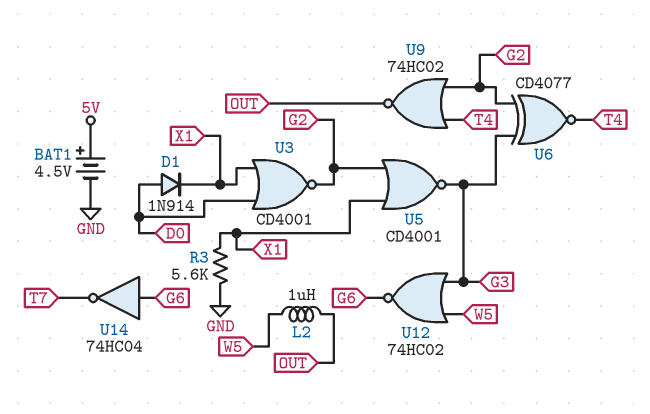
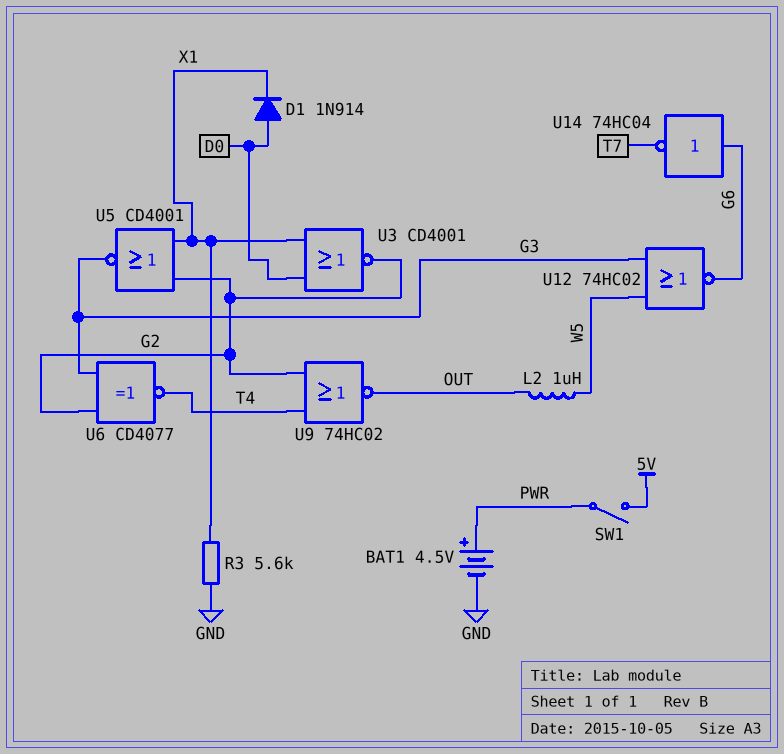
BAT1: 4.5V (plus 5V, minus GND) -> 4.5V (plus PWR, minus GND)
SW1: none -> switch (5V, PWR)

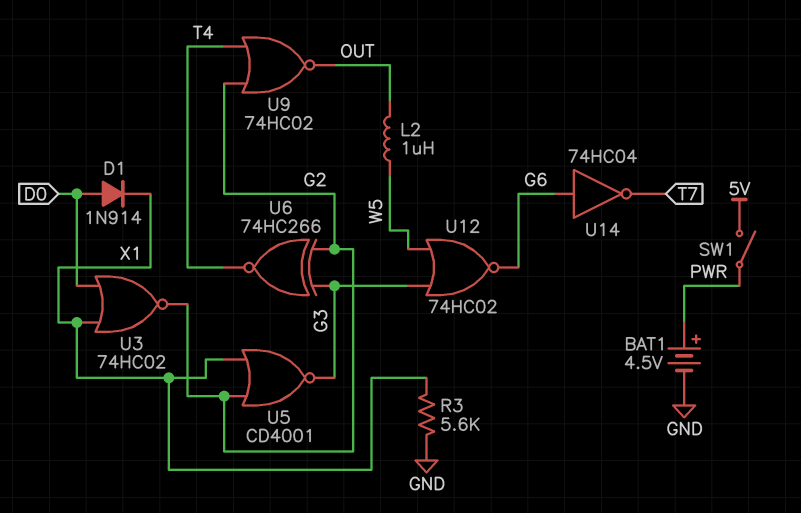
U3: NOR CD4001 (in D0, in X1, out G2) -> NOR 74HC02 (in D0, in X1, out G2)
U6: XNOR CD4077 (in G2, in G3, out T4) -> XNOR 74HC266 (in G2, in G3, out T4)

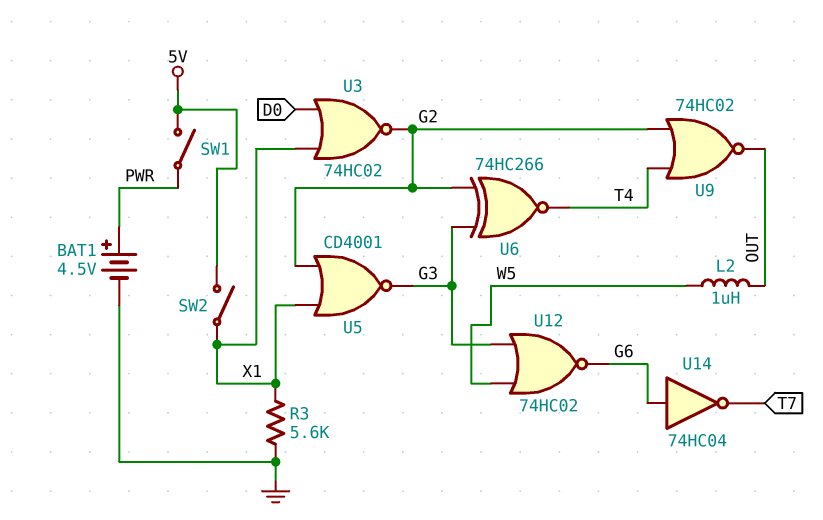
D1: diode 1N914 (A D0, K X1) -> none
SW2: none -> switch (5V, X1)

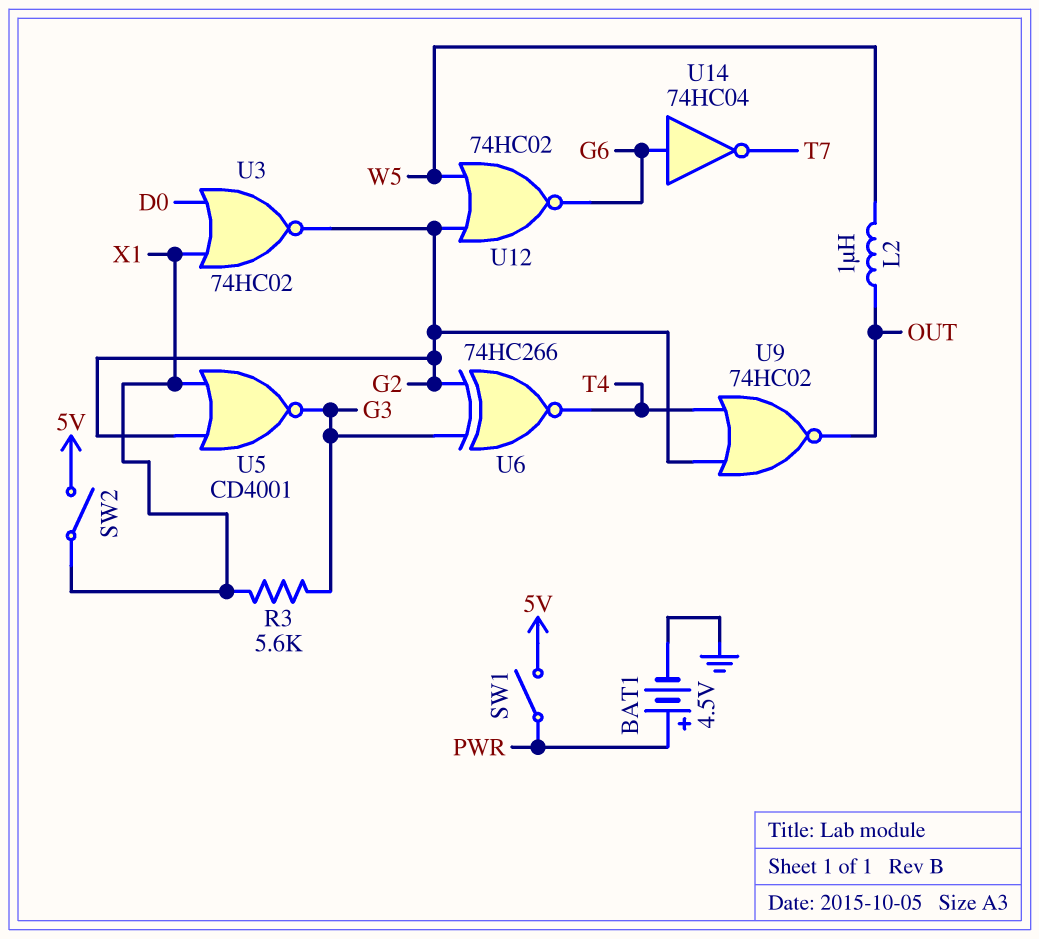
R3: 5.6k (GND, X1) -> 5.6k (G3, X1)
U12: NOR 74HC02 (in G3, in W5, out G6) -> NOR 74HC02 (in G2, in W5, out G6)

